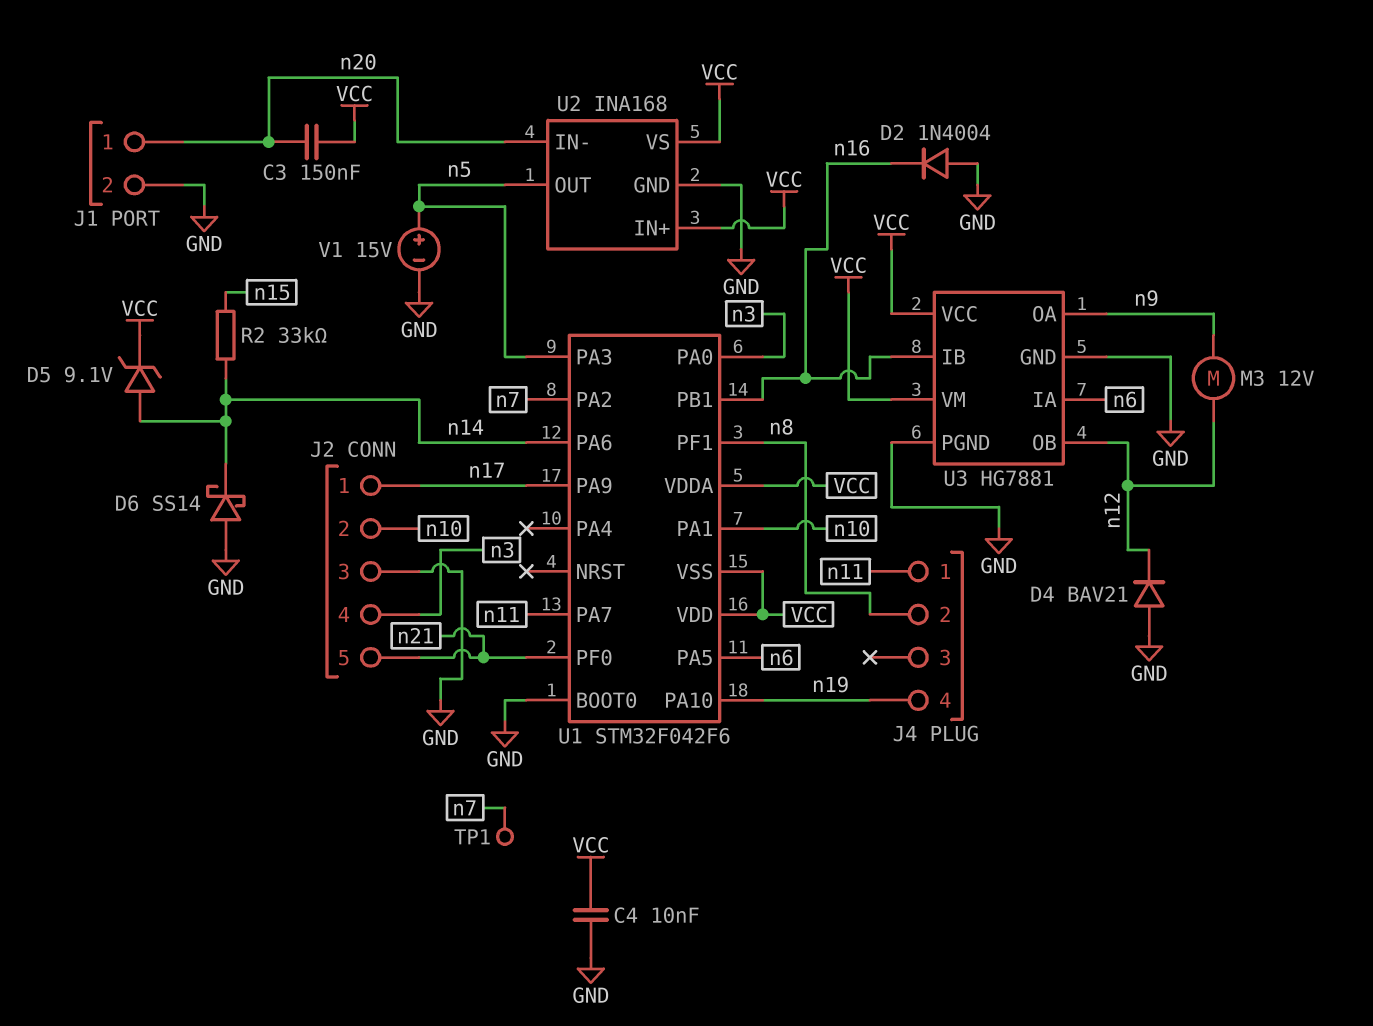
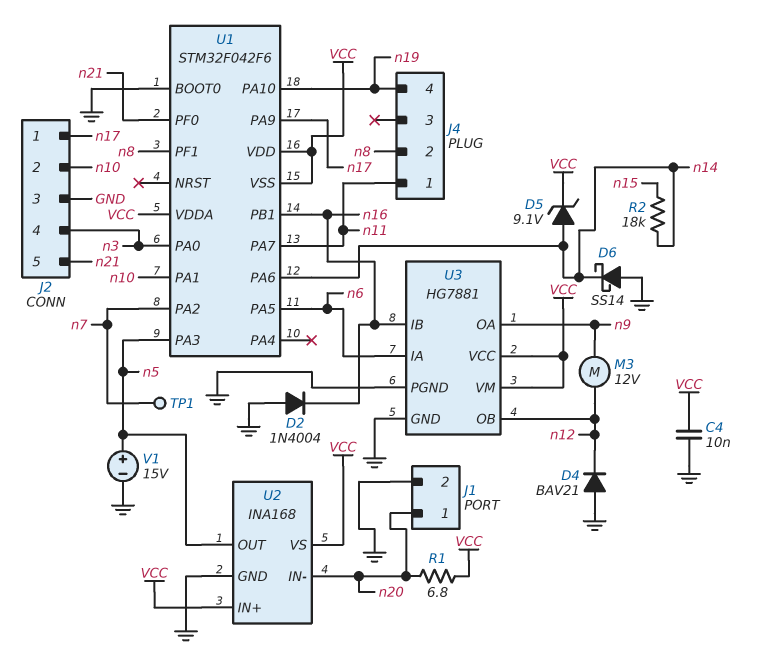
C3: 150nF (VCC, n20) -> none
R1: none -> 6.8 (VCC, n20)
R2: 33k (n14, n15) -> 18k (n14, n15)

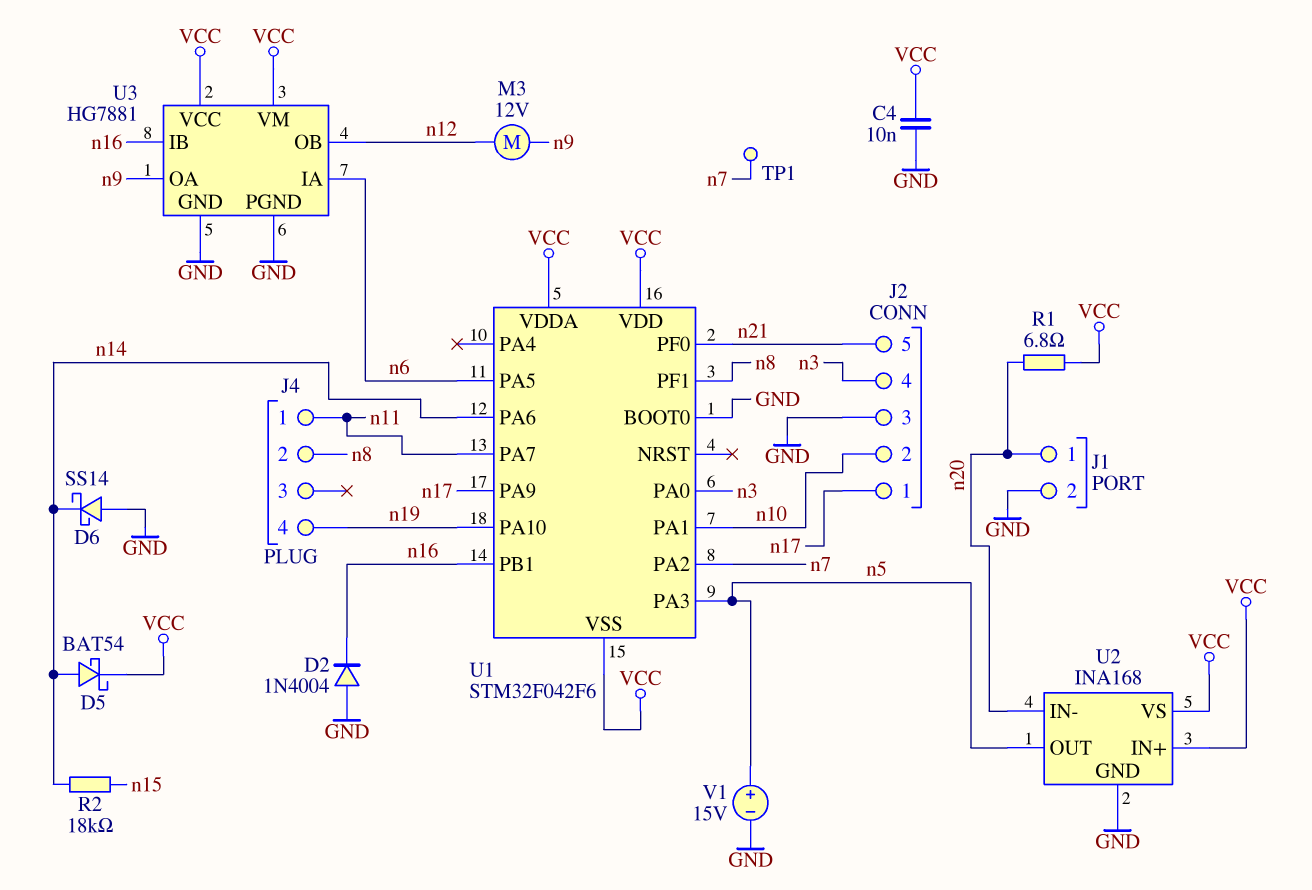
D4: diode BAV21 (A GND, K n12) -> none
D5: zener 9.1V (A n14, K VCC) -> schottky BAT54 (A n14, K VCC)

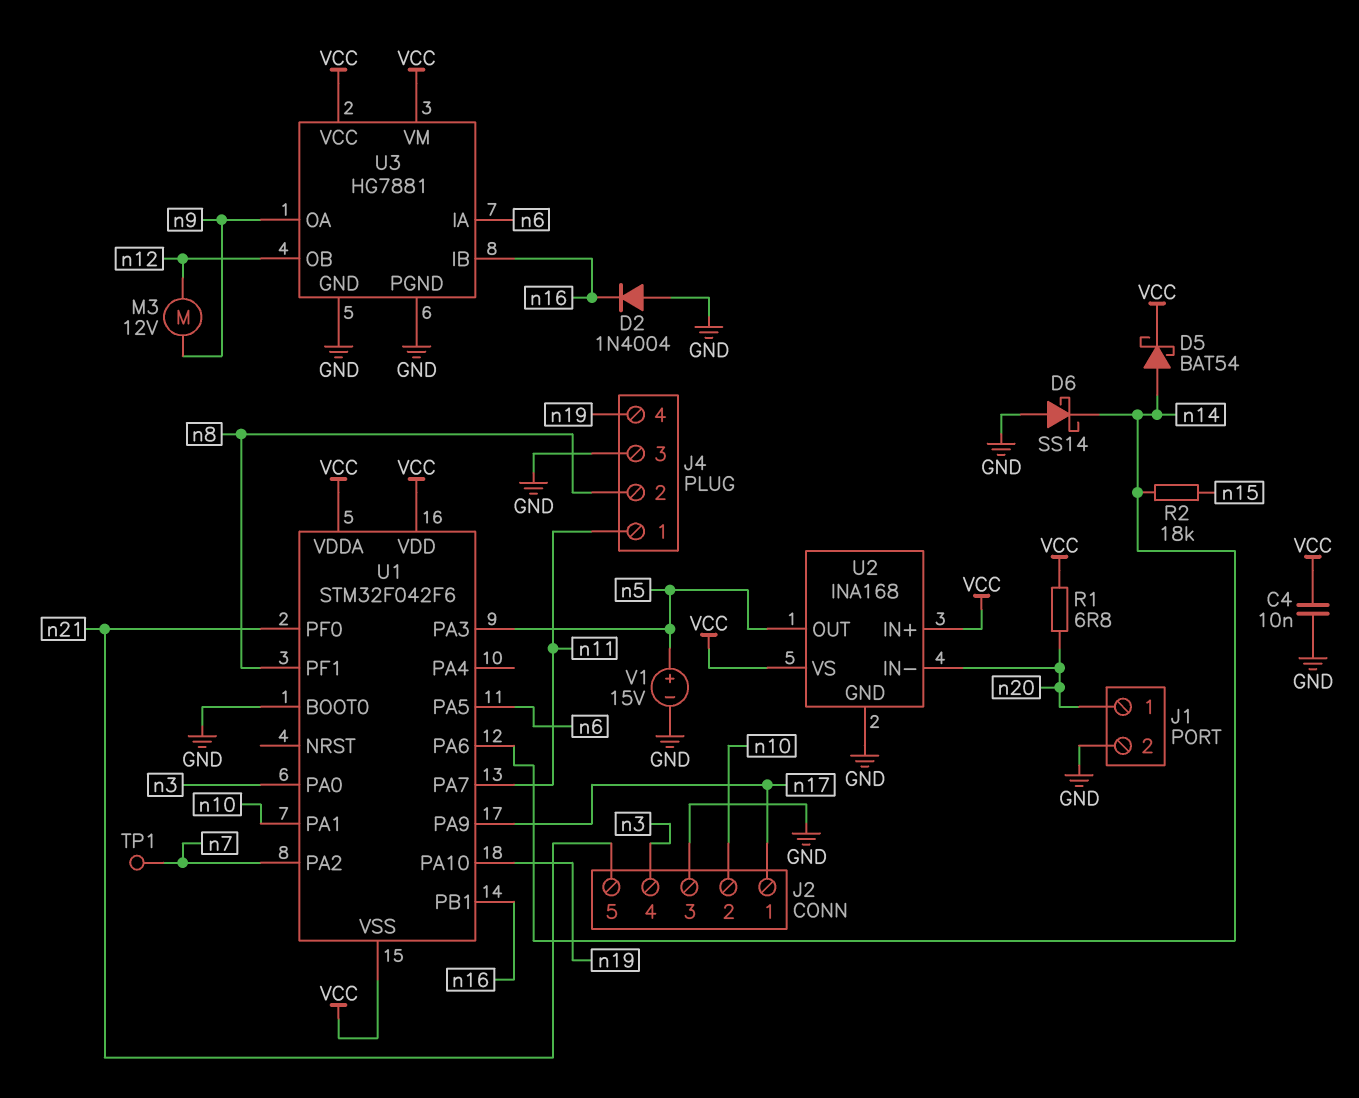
J4 pin 3: none -> GND

